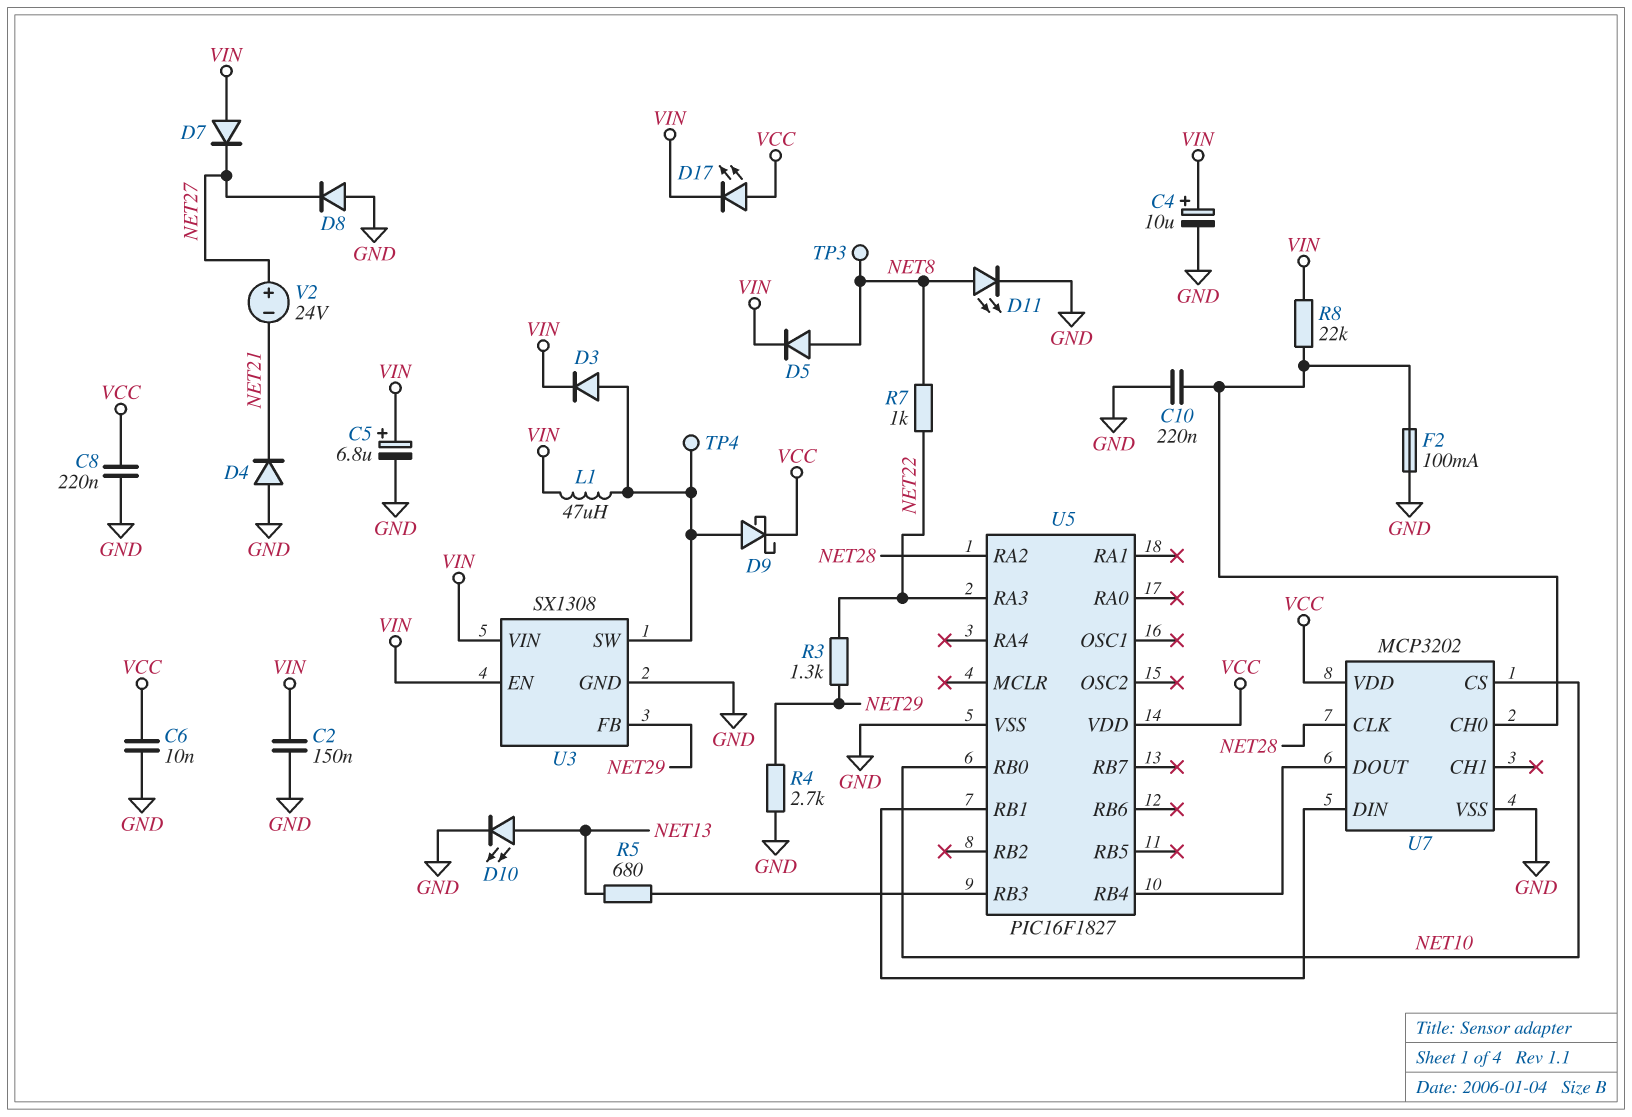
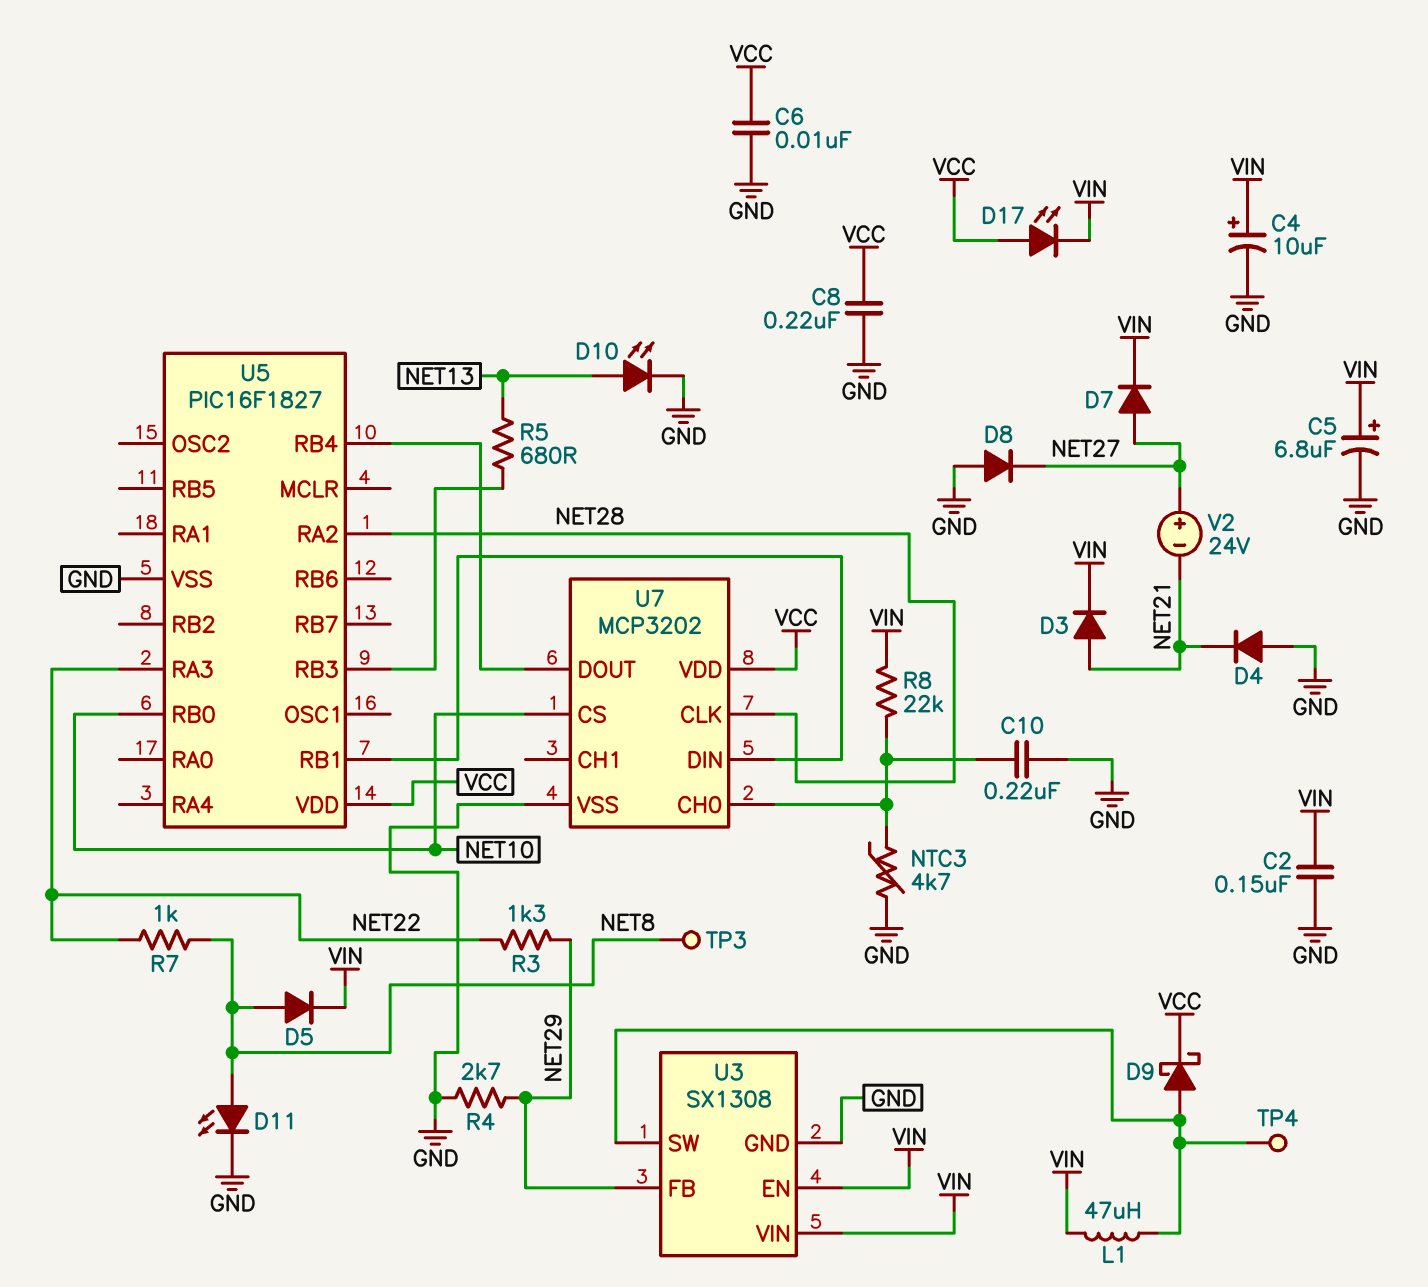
D3: diode (A U3/SW, K VIN) -> diode (A NET21, K VIN)
D7: diode (A VIN, K NET27) -> diode (A NET27, K VIN)
F2: 100mA (GND, U7/CH0) -> none
NTC3: none -> 4.7k (GND, U7/CH0)

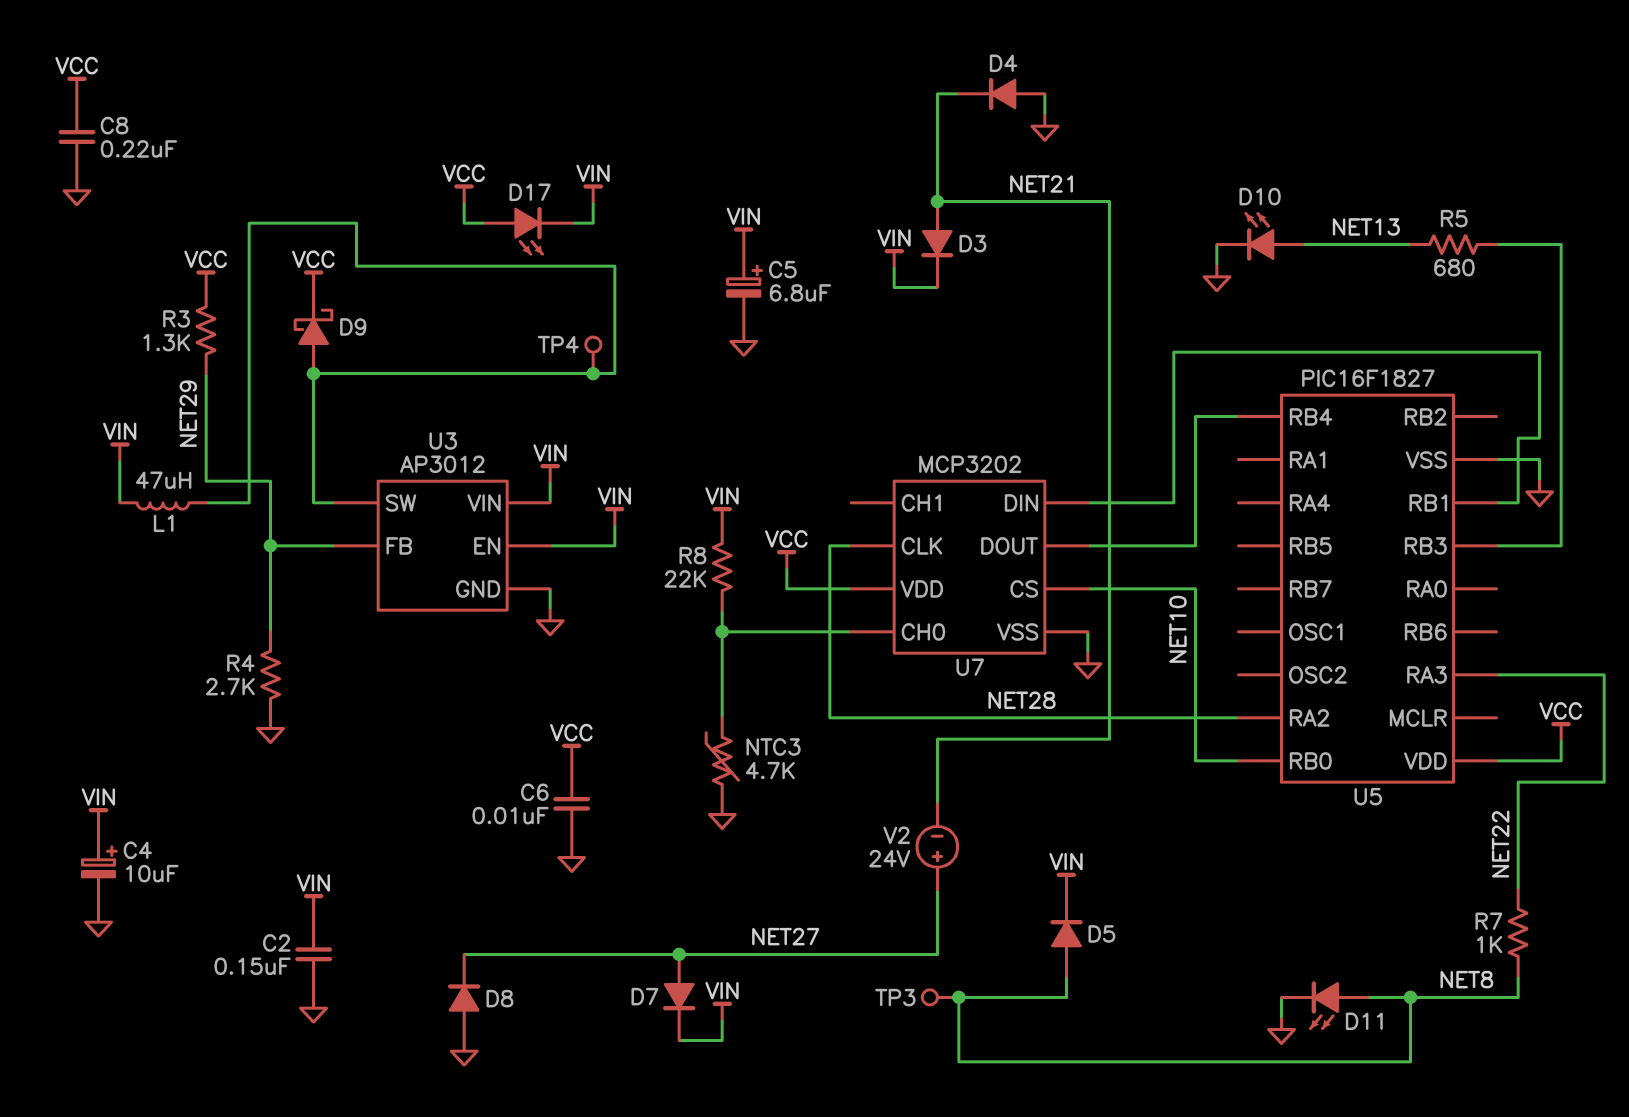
C10: 220nF (GND, U7/CH0) -> none
R3: 1.3k (NET22, NET29) -> 1.3k (NET29, VCC)
U3: SX1308 -> AP3012

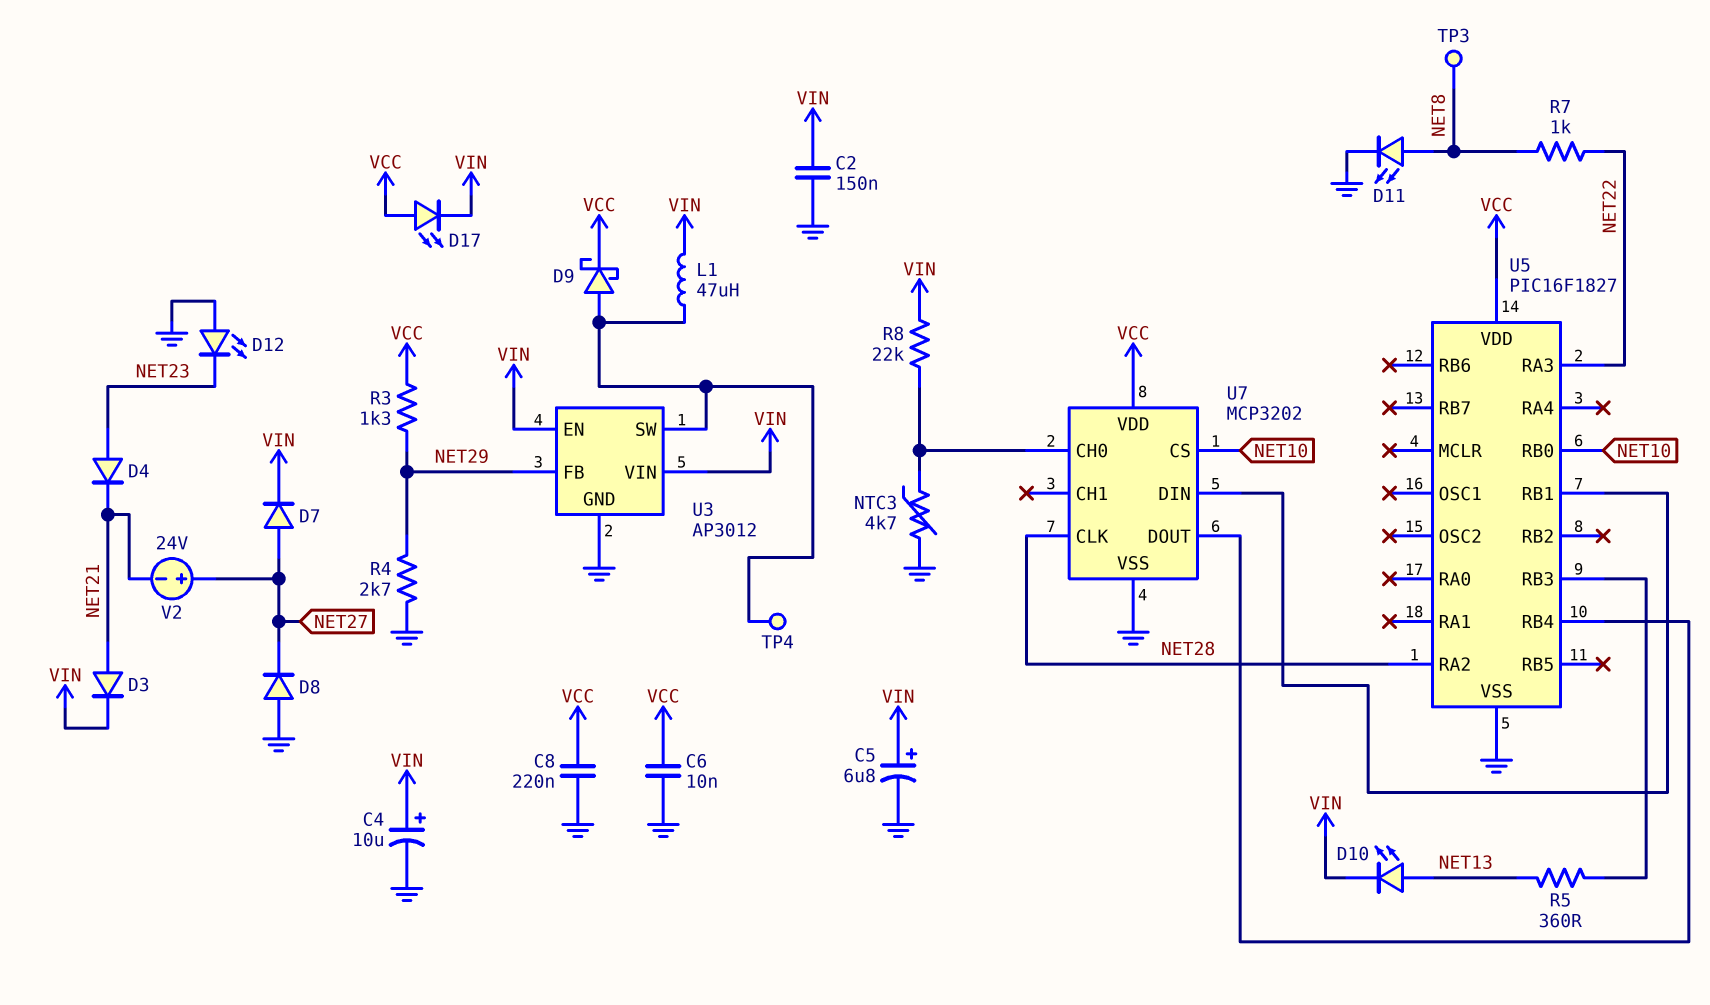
D4: diode (A GND, K NET21) -> diode (A NET23, K NET21)
D5: diode (A NET8, K VIN) -> none
D10: LED (A NET13, K GND) -> LED (A NET13, K VIN)
D12: none -> LED (A GND, K NET23)
R5: 680 (NET13, U5/RB3) -> 360 (NET13, U5/RB3)

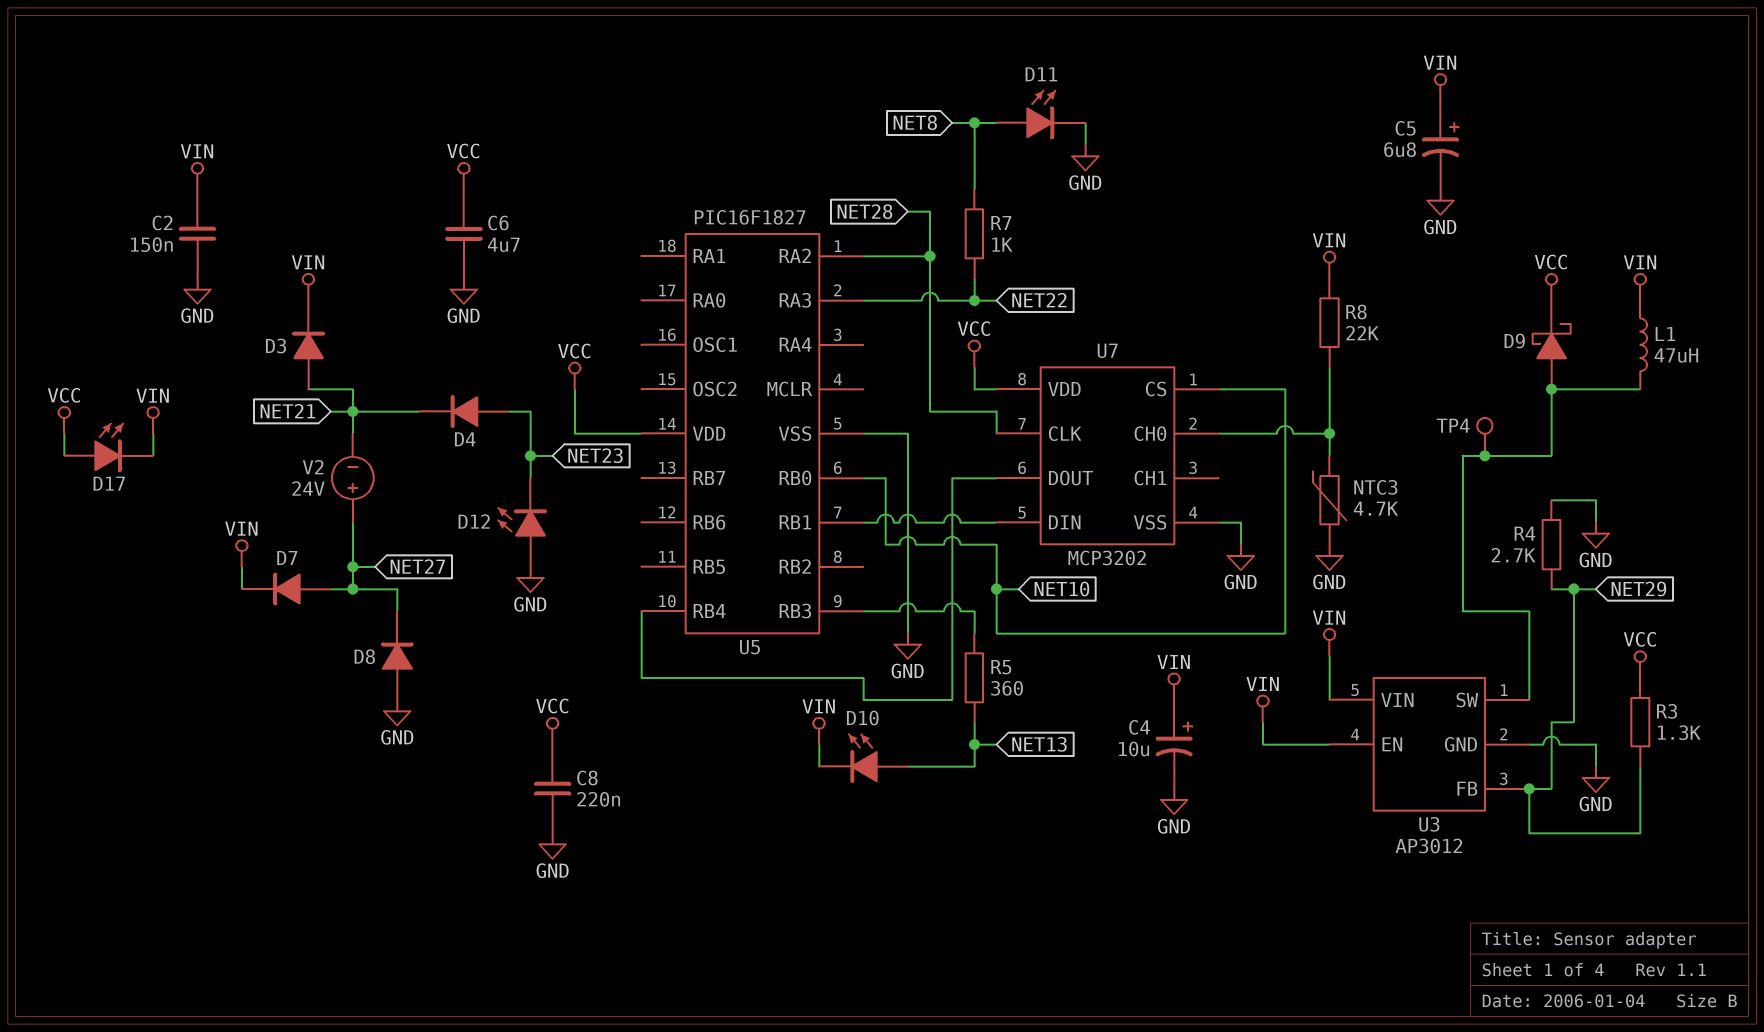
C6: 10nF (GND, VCC) -> 4.7uF (GND, VCC)
TP3: test point (NET8) -> none

